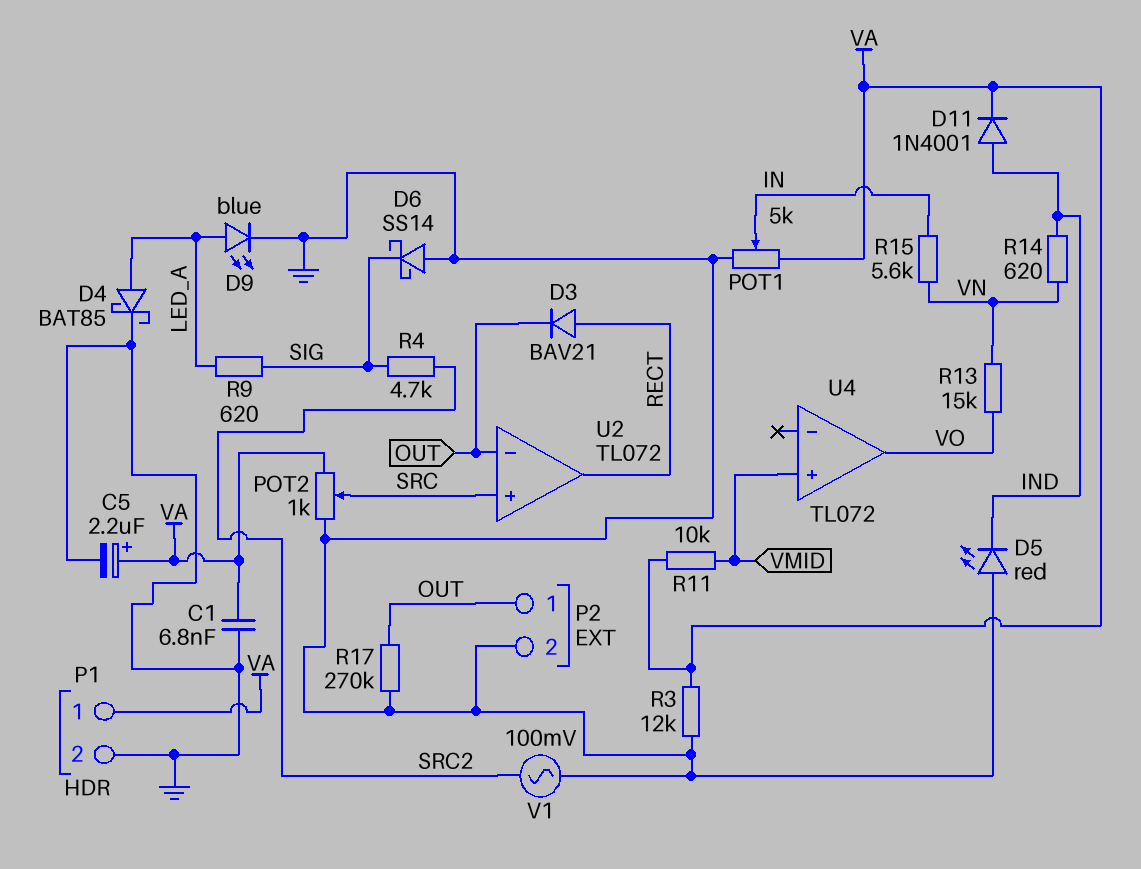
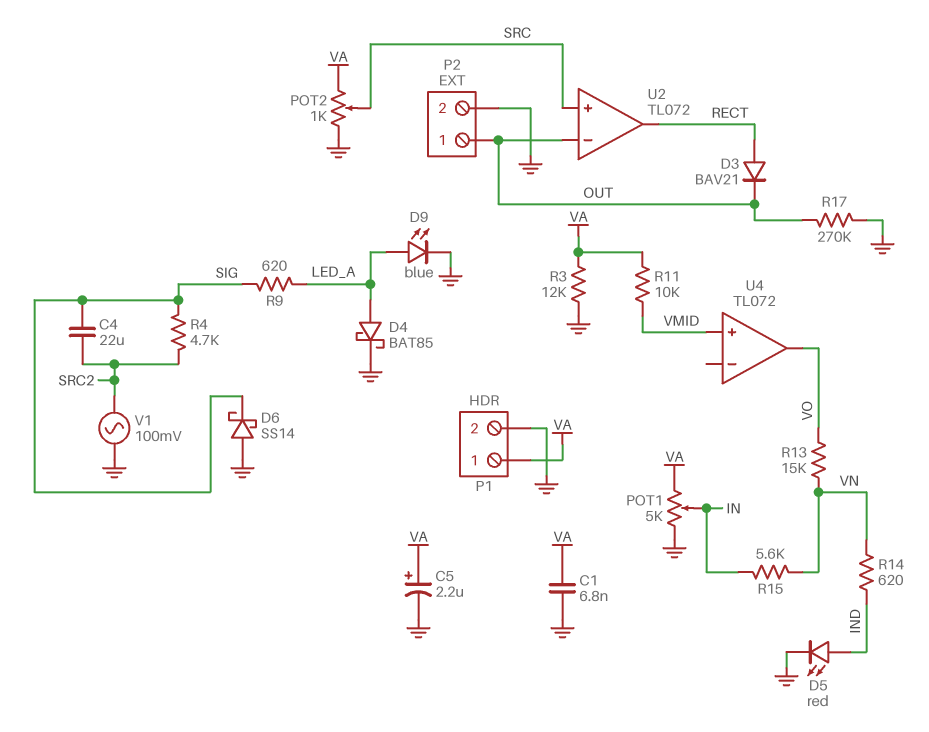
C4: none -> 22uF (SIG, SRC2)
D5: LED red (A GND, K IND) -> LED red (A IND, K GND)
D11: diode 1N4001 (A IND, K VA) -> none

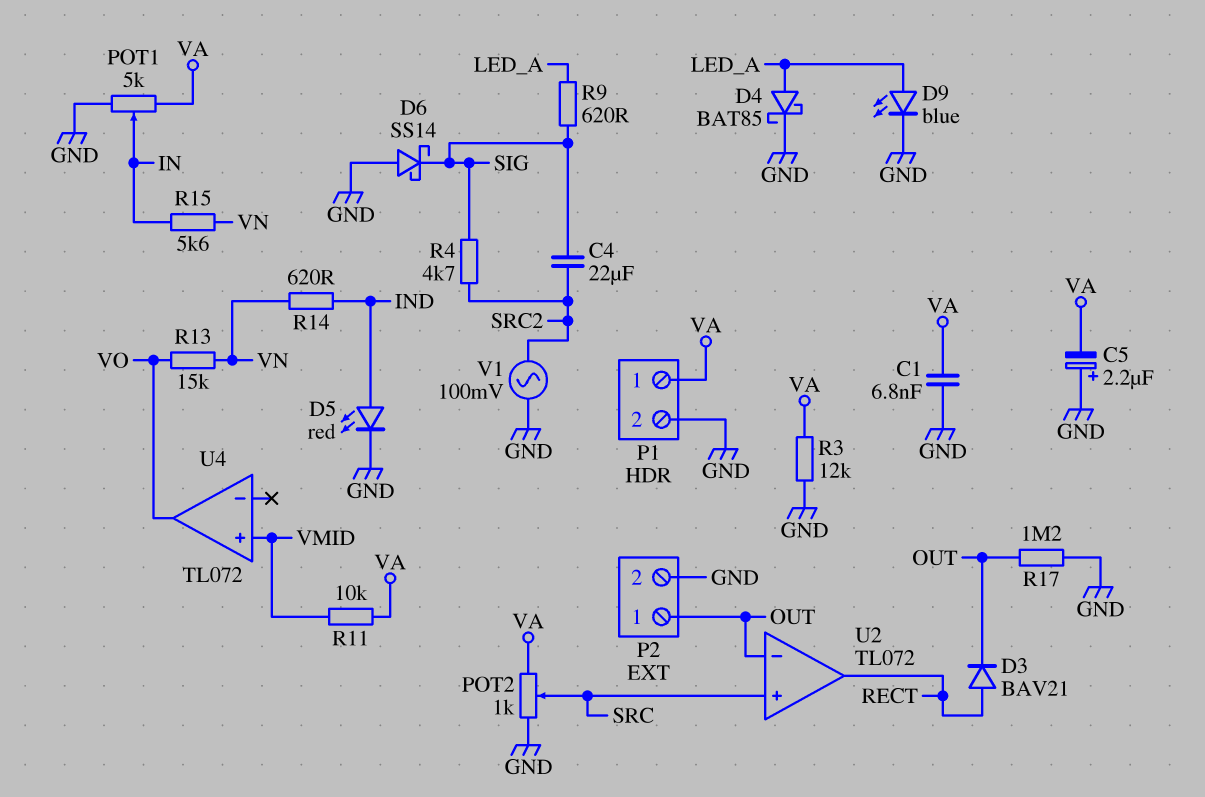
C5: 2.2uF (plus VA, minus GND) -> 2.2uF (plus GND, minus VA)
R17: 270k (GND, OUT) -> 1.2M (GND, OUT)

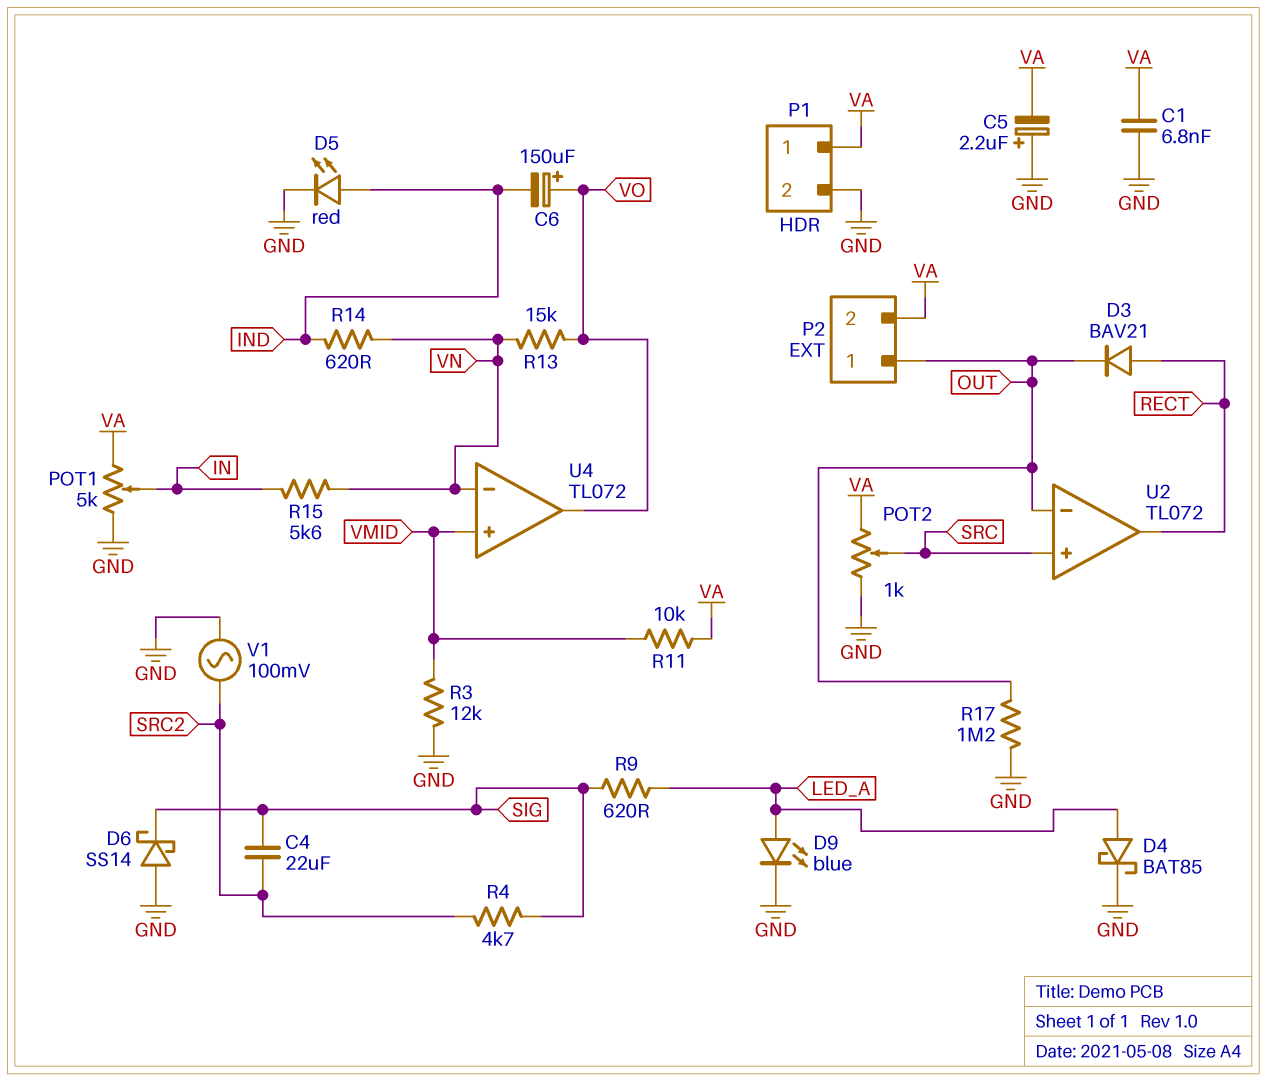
C6: none -> 150uF (plus VO, minus IND)
P2 pin 2: GND -> VA
R3: 12k (GND, VA) -> 12k (GND, VMID)
U4 pin in-: none -> VN

